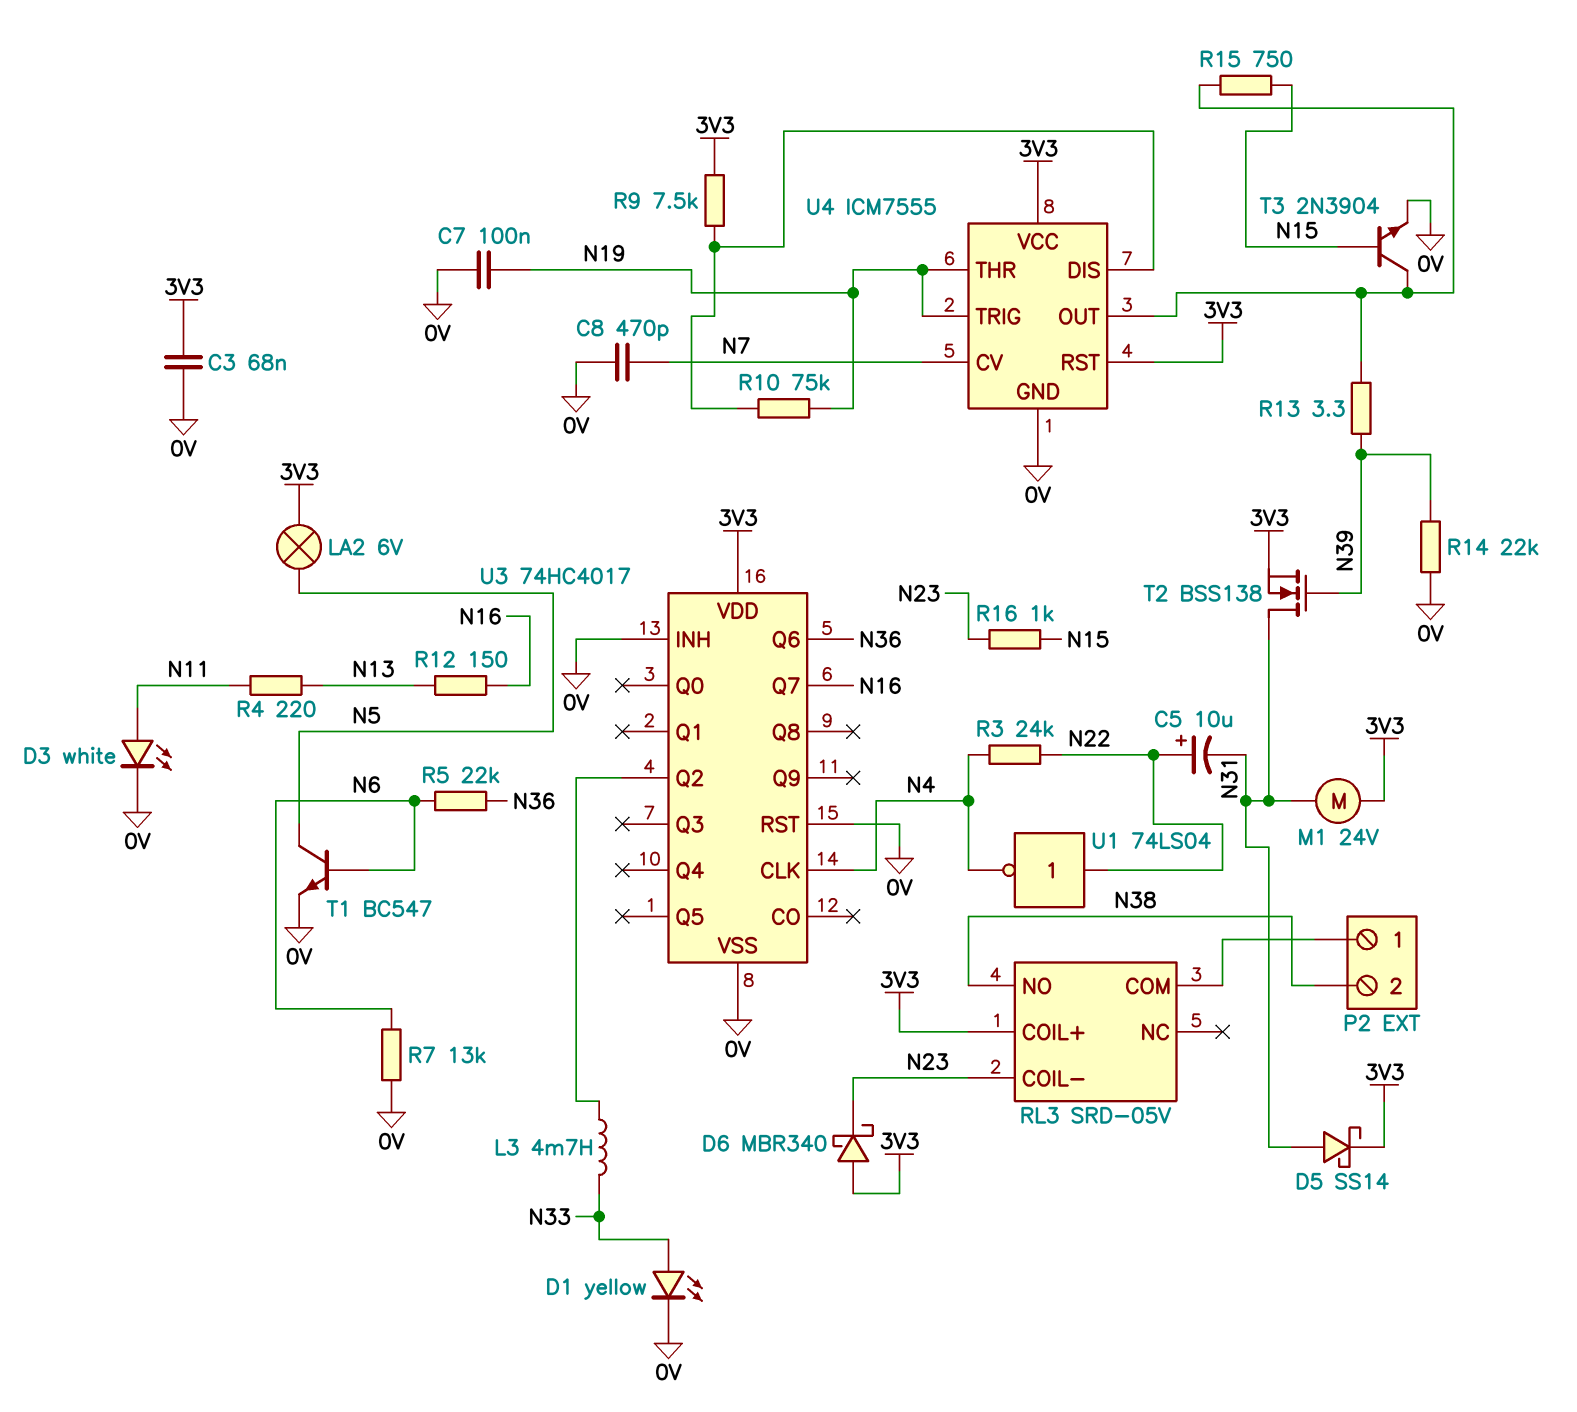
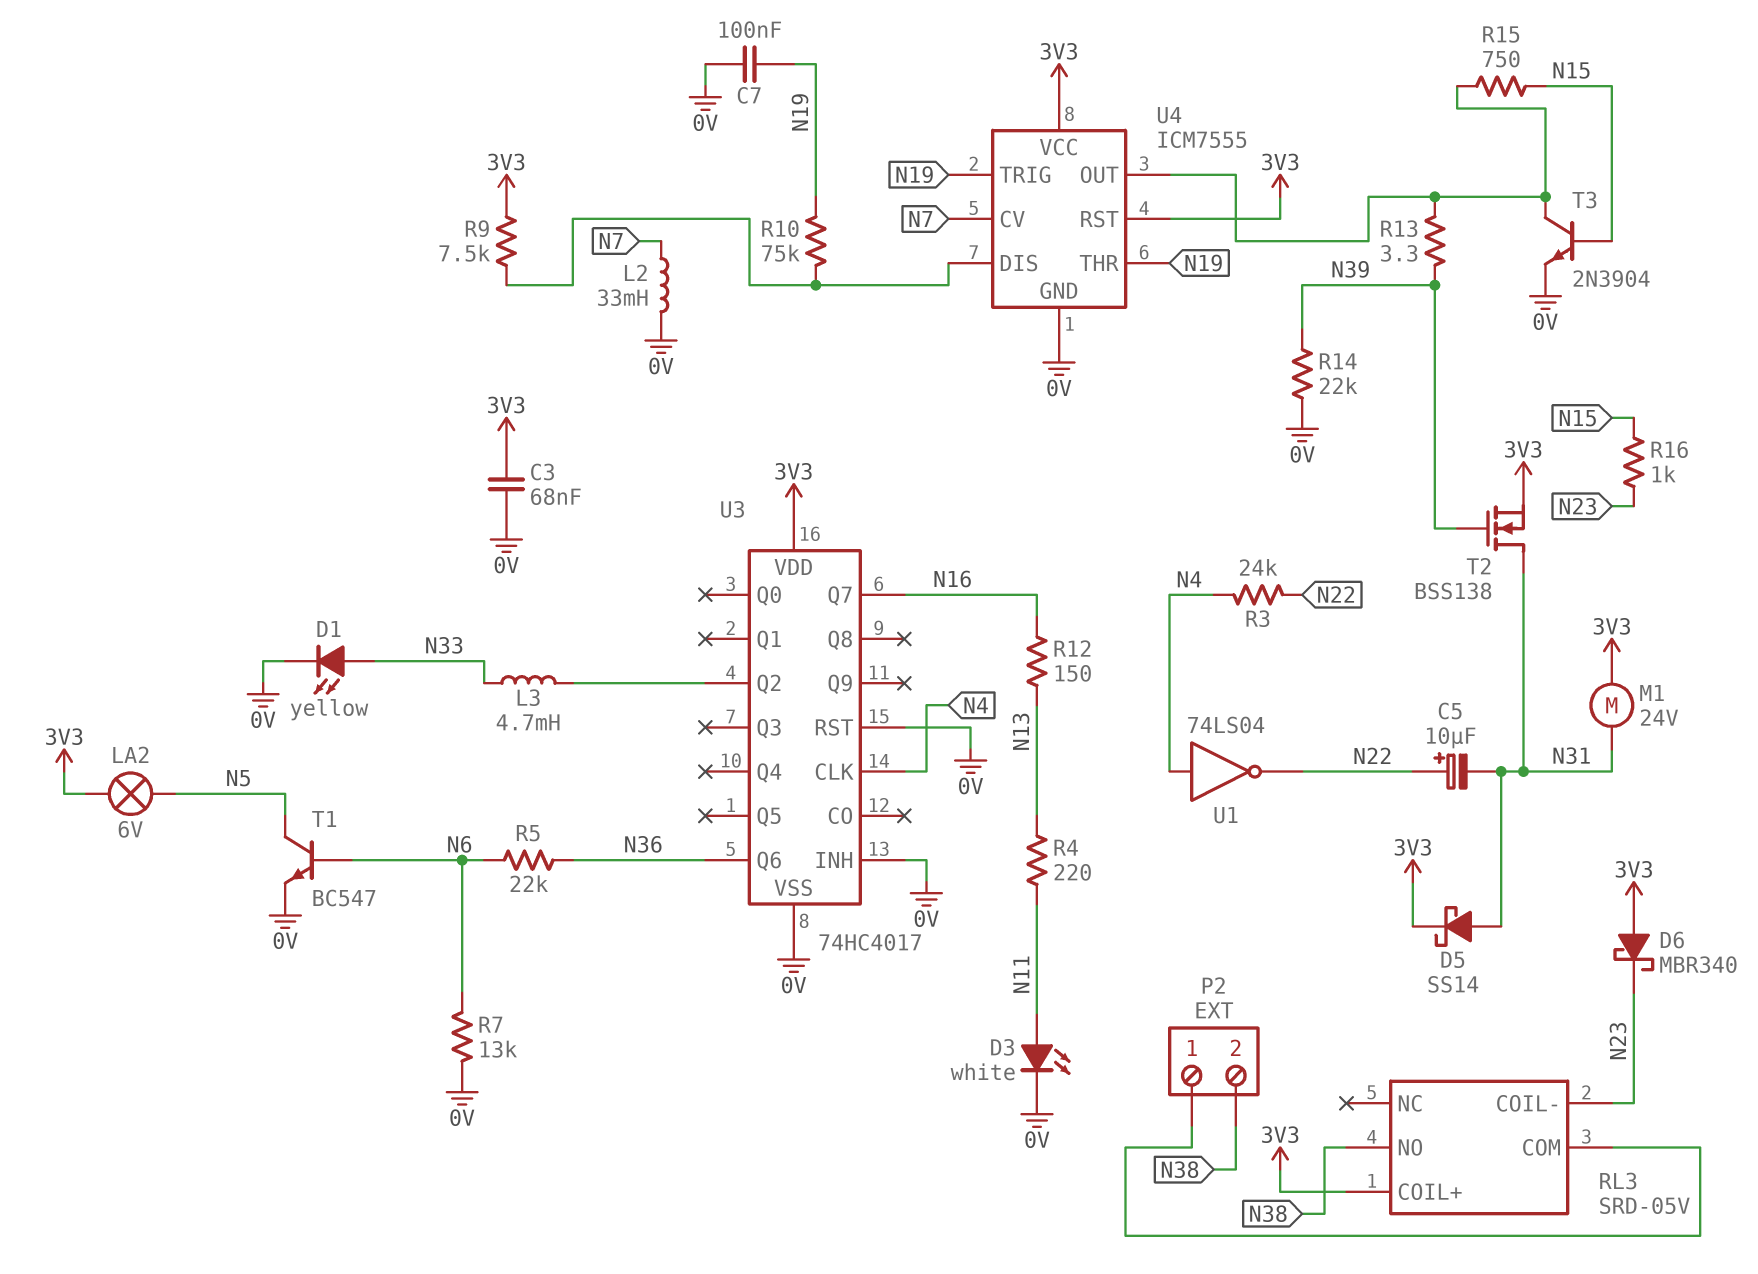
C8: 470pF (0V, N7) -> none
L2: none -> 33mH (0V, N7)
U1: NOT 74LS04 (in N22, out N4) -> NOT 74LS04 (in N4, out N22)

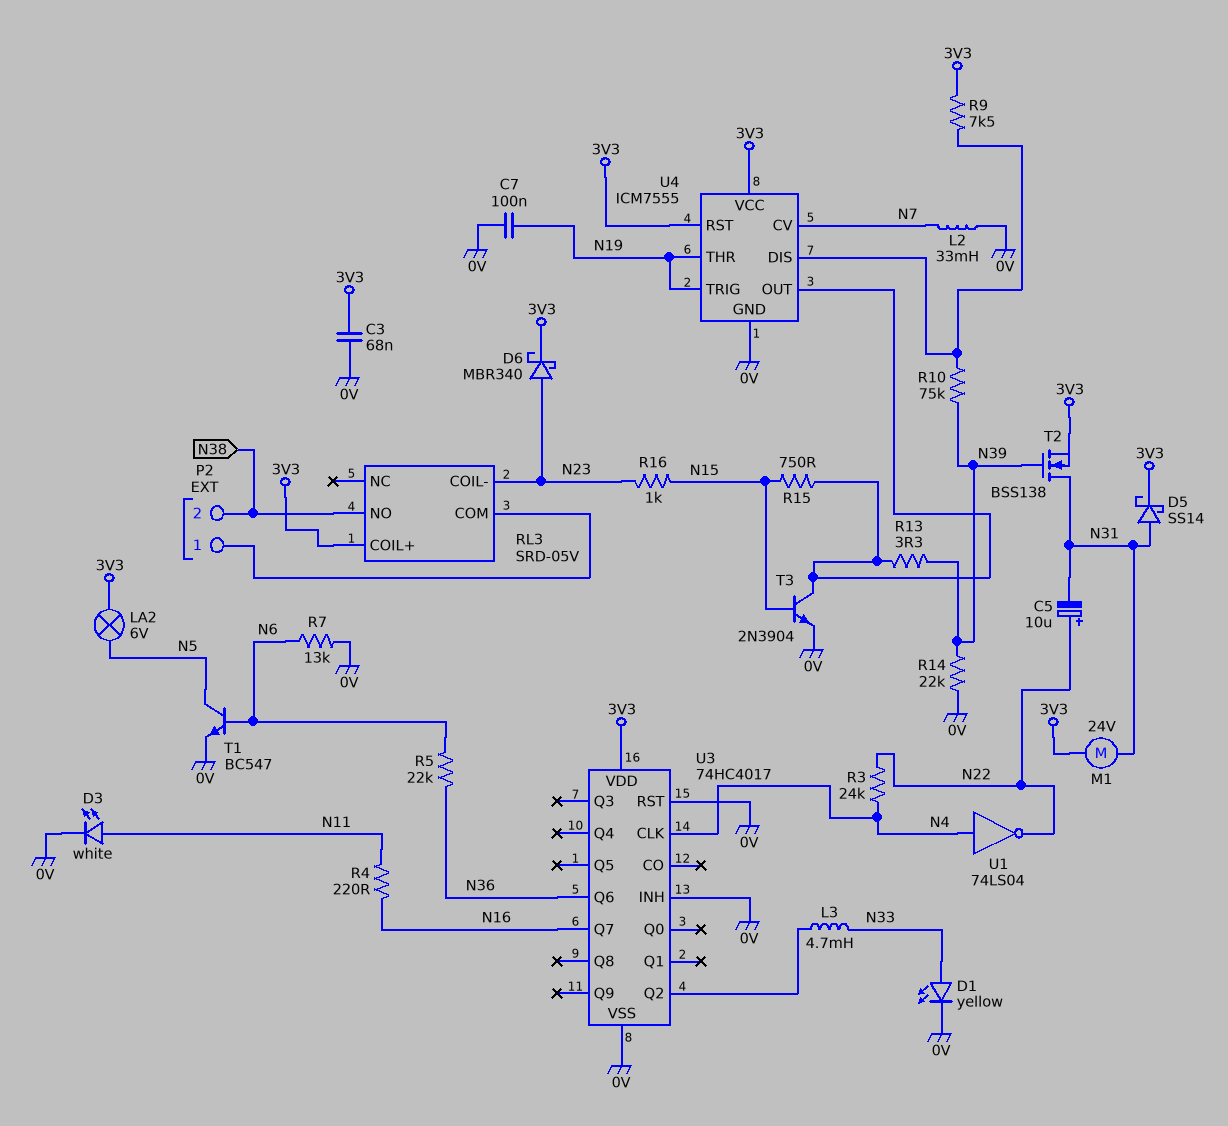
D6: schottky MBR340 (A 3V3, K N23) -> schottky MBR340 (A N23, K 3V3)
R4: 220 (N11, N13) -> 220 (N11, N16)
R10: 75k (N19, U4/DIS) -> 75k (N39, U4/DIS)
R12: 150 (N13, N16) -> none

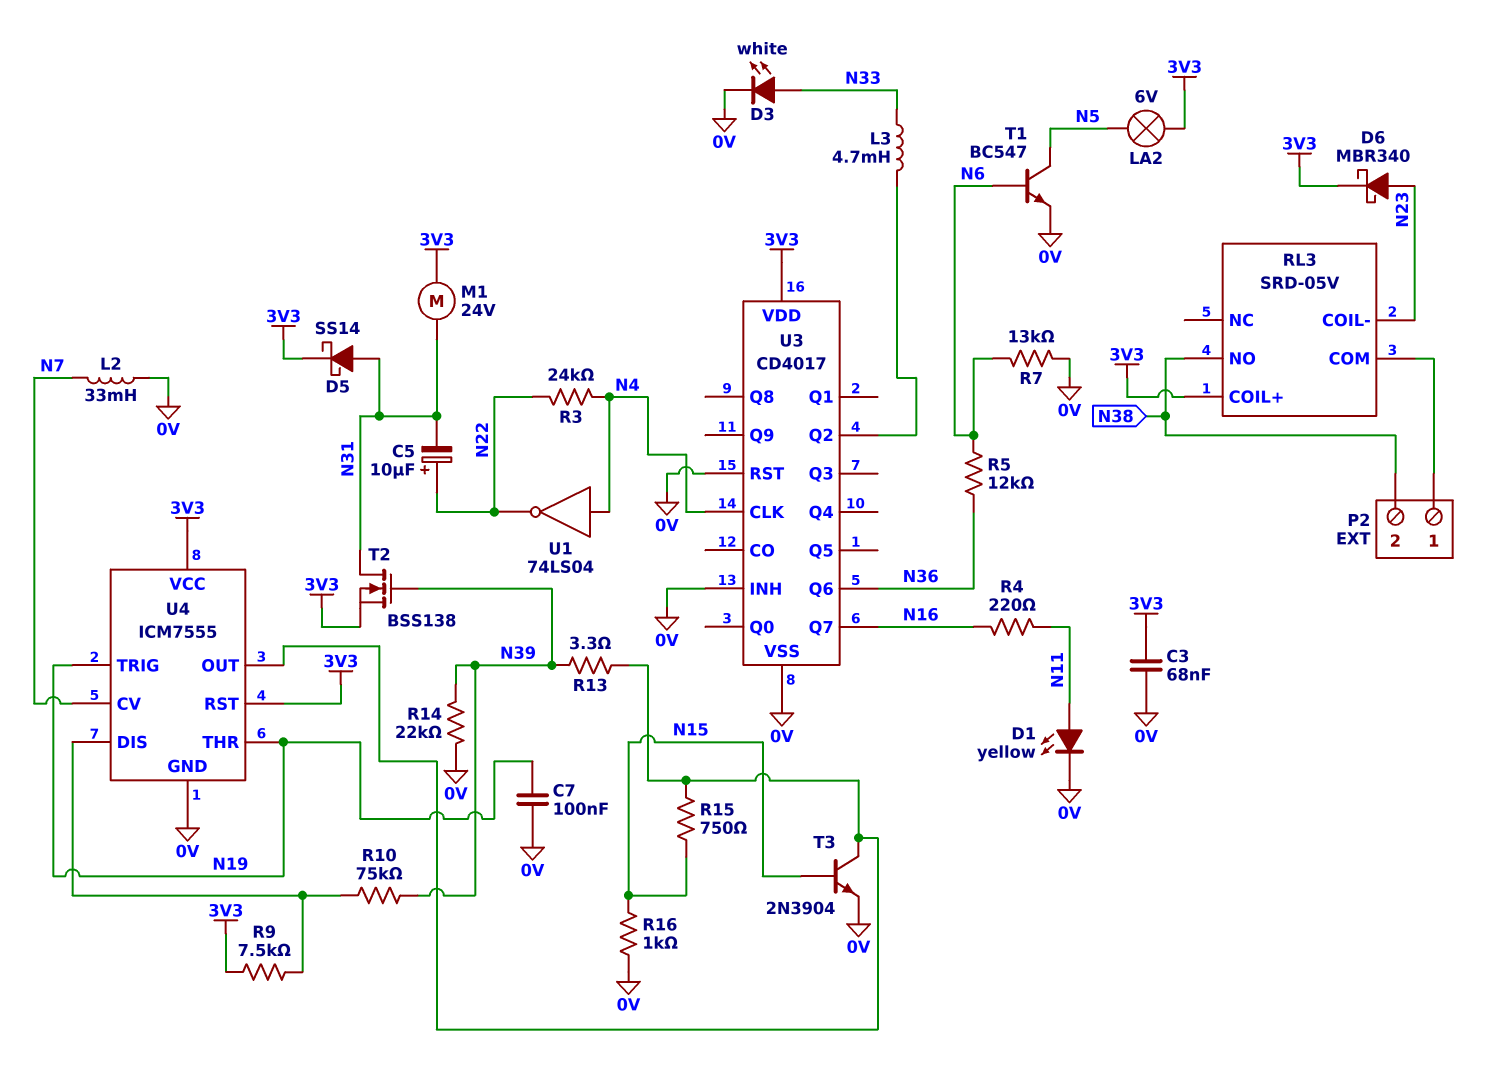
D1: LED yellow (A N33, K 0V) -> LED yellow (A N11, K 0V)
D3: LED white (A N11, K 0V) -> LED white (A N33, K 0V)
R5: 22k (N6, N36) -> 12k (N6, N36)
R16: 1k (N15, N23) -> 1k (0V, N15)
U3: 74HC4017 -> CD4017

